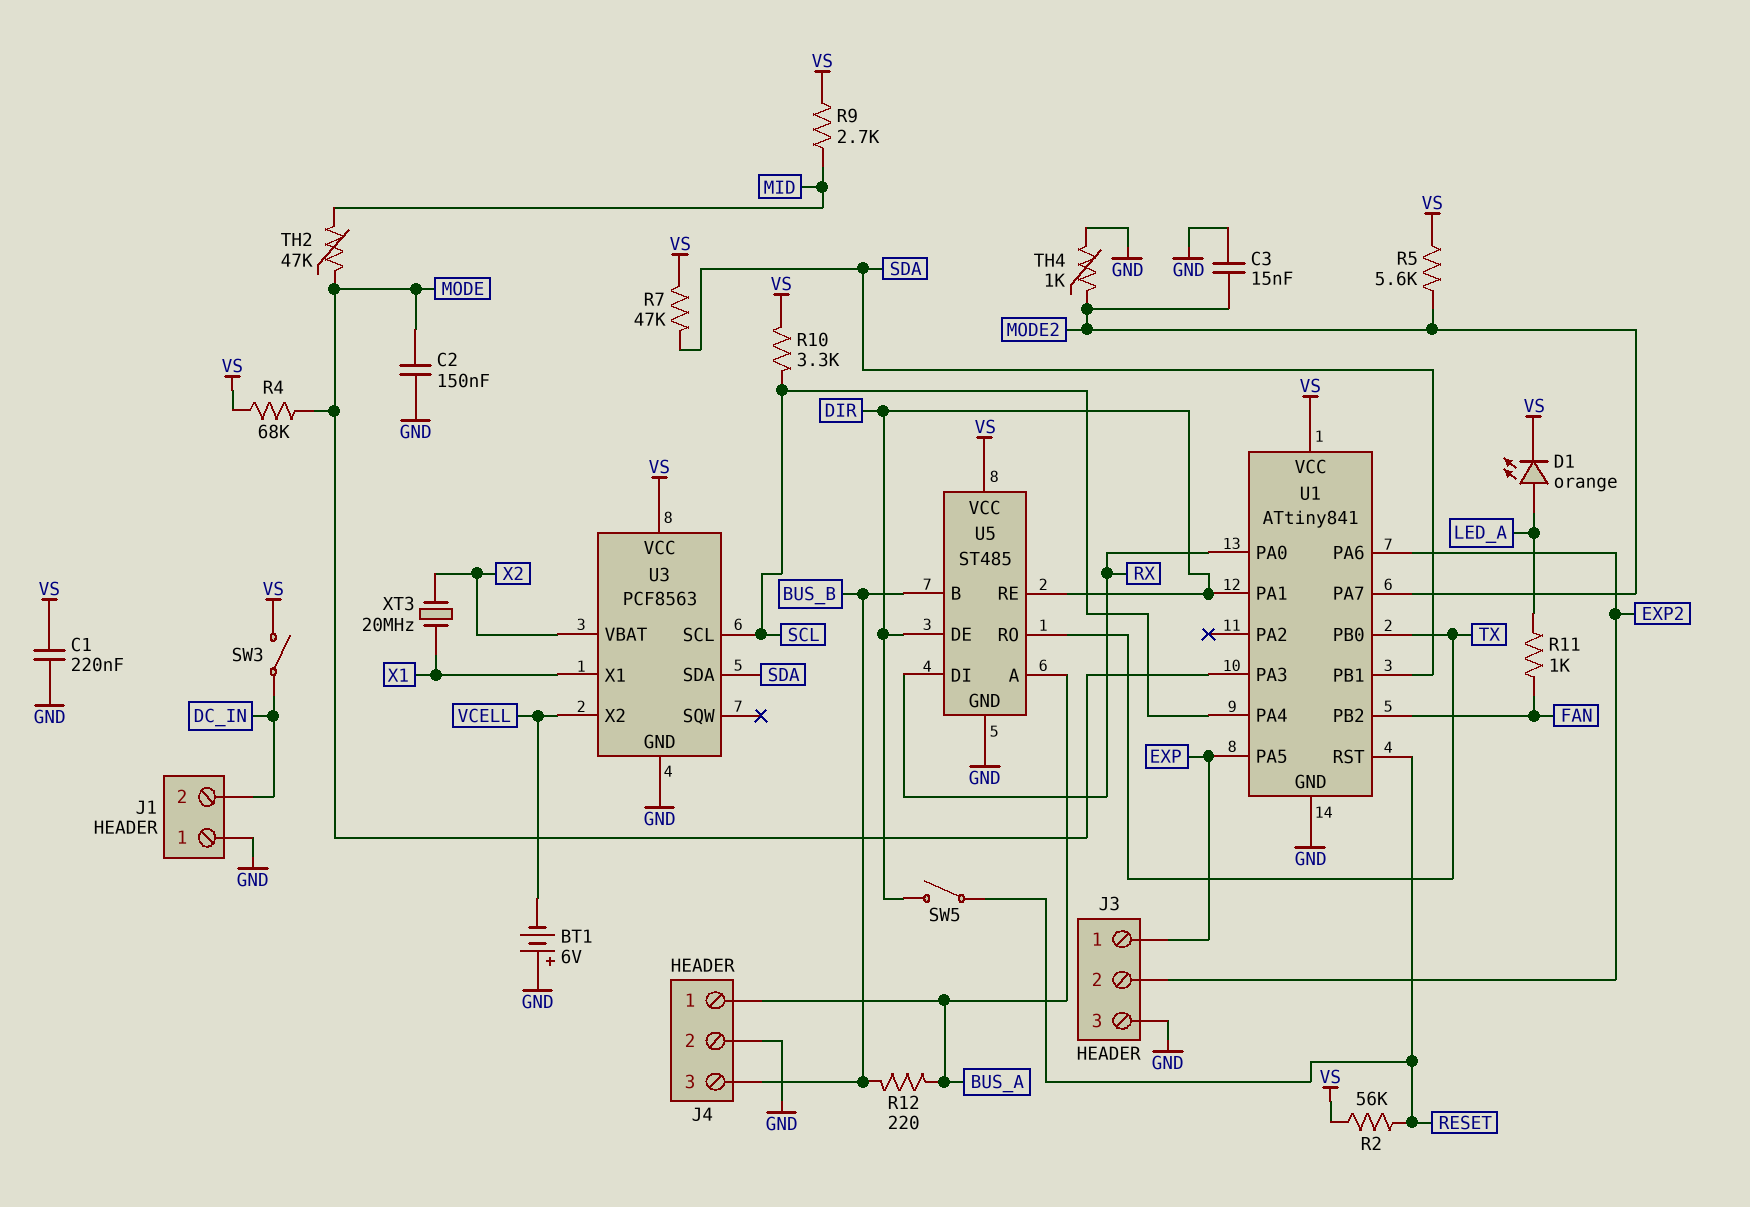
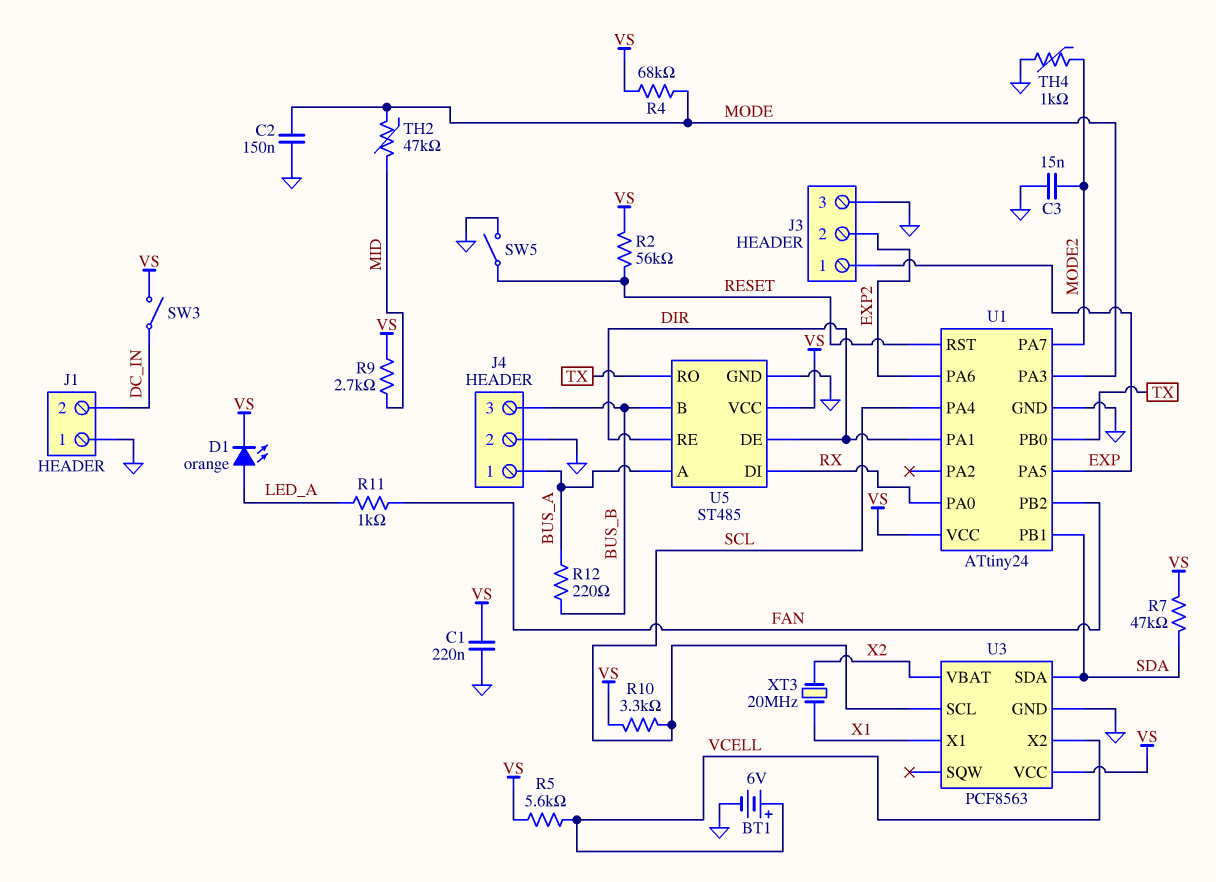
BT1: 6V (plus GND, minus VCELL) -> 6V (plus VCELL, minus GND)
R5: 5.6k (MODE2, VS) -> 5.6k (VCELL, VS)
SW5: switch (DIR, RESET) -> switch (GND, RESET)
U1: ATtiny841 -> ATtiny24

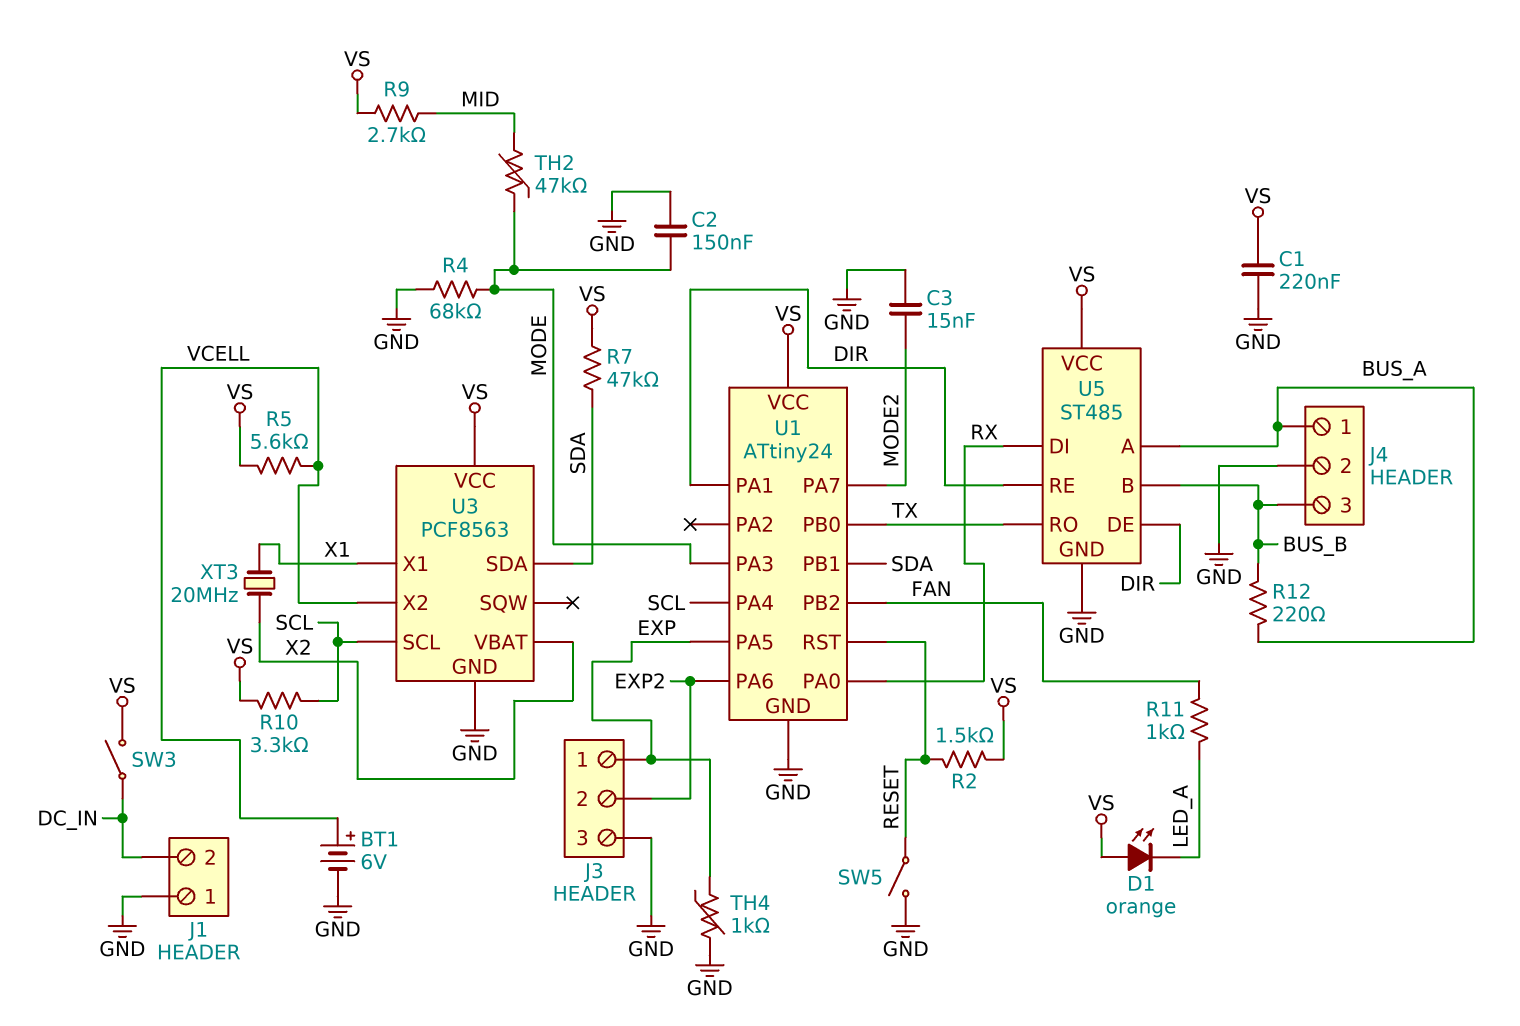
D1: LED orange (A LED_A, K VS) -> LED orange (A VS, K LED_A)
R2: 56k (RESET, VS) -> 1.5k (RESET, VS)
R4: 68k (MODE, VS) -> 68k (GND, MODE)
TH4: 1k (GND, MODE2) -> 1k (EXP, GND)

